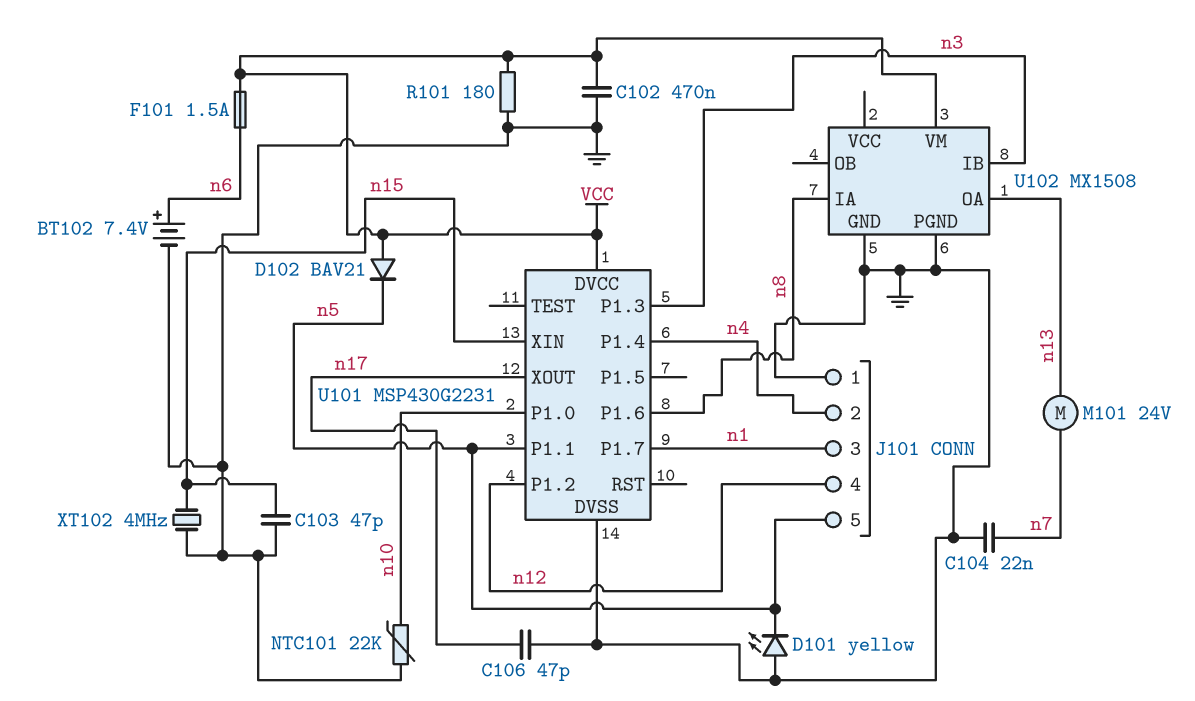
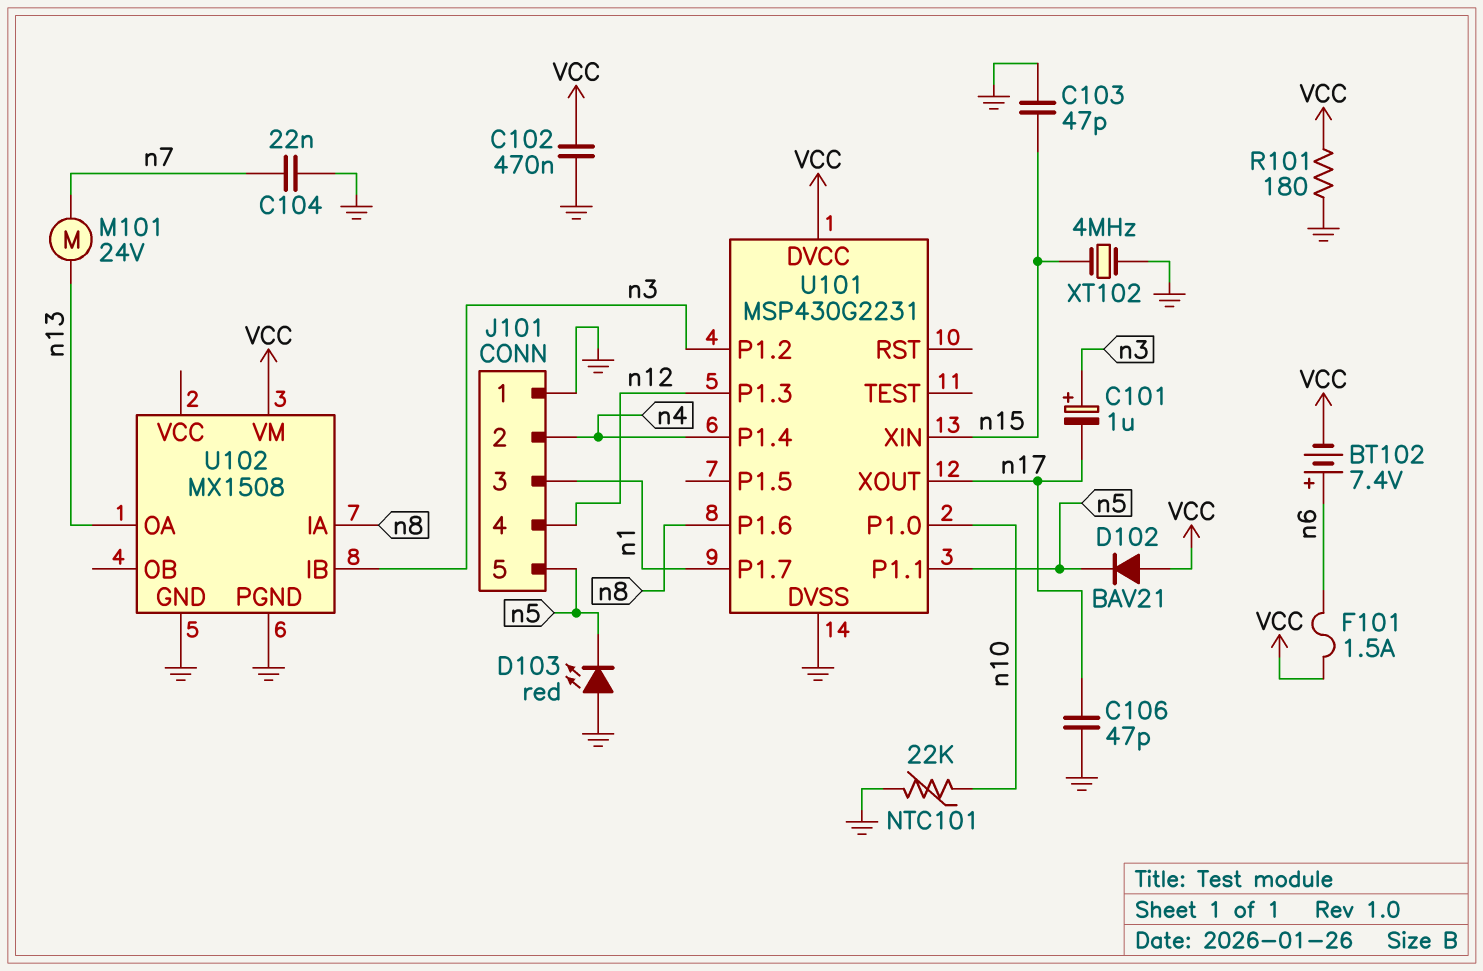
BT102: 7.4V (plus n6, minus GND) -> 7.4V (plus n6, minus VCC)
C101: none -> 1uF (plus n3, minus n17)
D101: LED yellow (A GND, K n5) -> none
D103: none -> LED red (A GND, K n5)
U101 pin P1.2: n12 -> n3
U101 pin P1.3: n3 -> n12

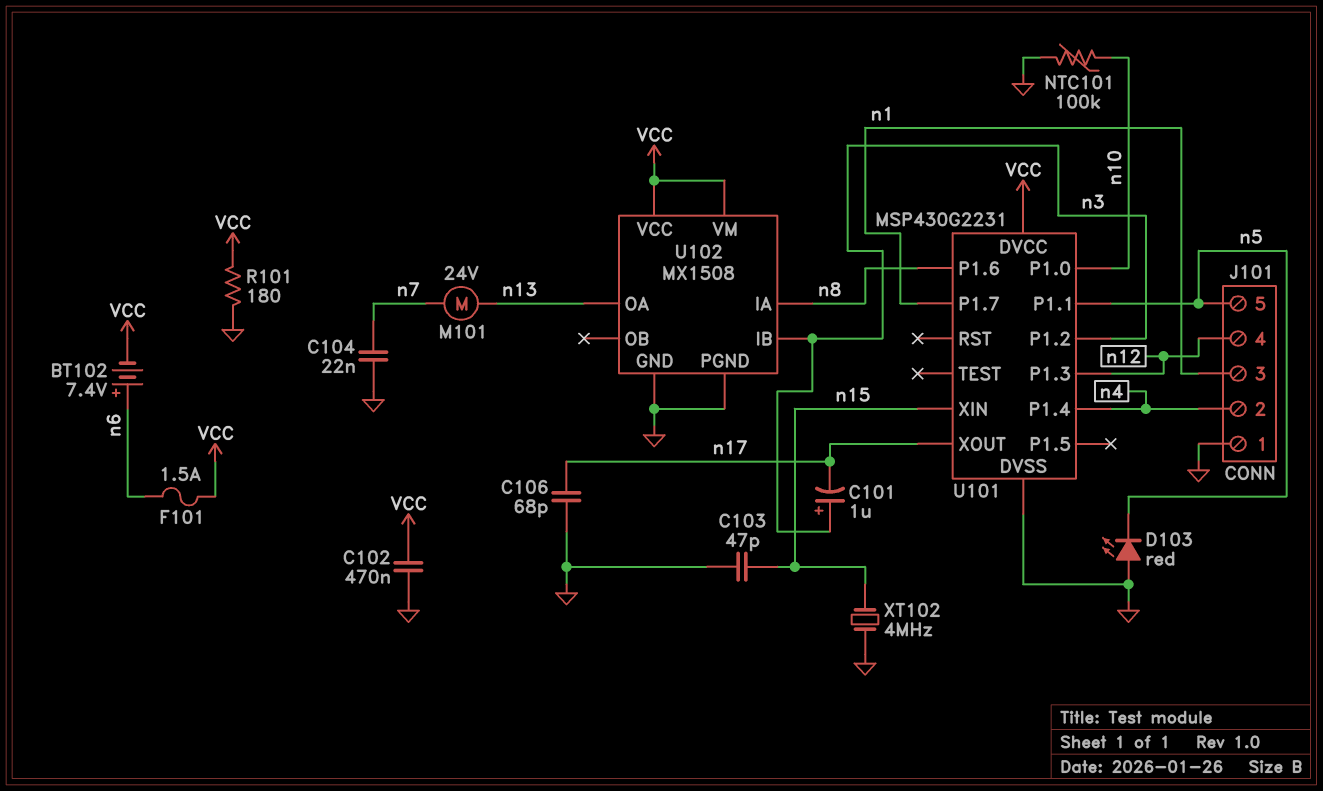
C106: 47pF (GND, n17) -> 68pF (GND, n17)
D102: diode BAV21 (A VCC, K n5) -> none
NTC101: 22k (GND, n10) -> 100k (GND, n10)
U102 pin VCC: none -> VCC

